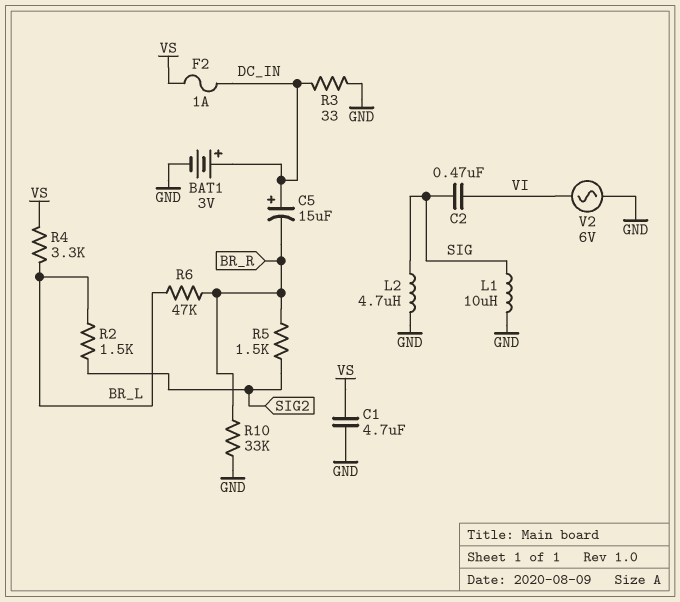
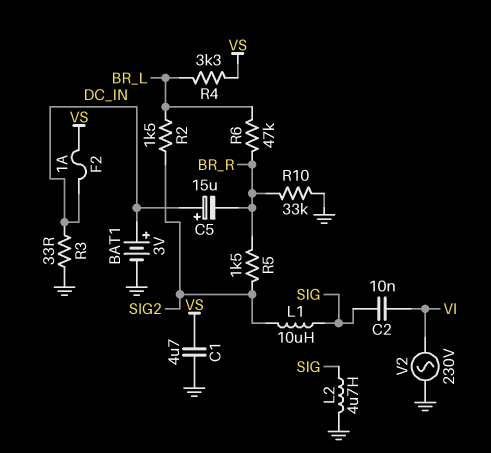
C2: 470nF (SIG, VI) -> 10nF (SIG, VI)
L1: 10uH (GND, SIG) -> 10uH (SIG, SIG2)
V2: AC 6V (GND, VI) -> AC 230V (GND, VI)

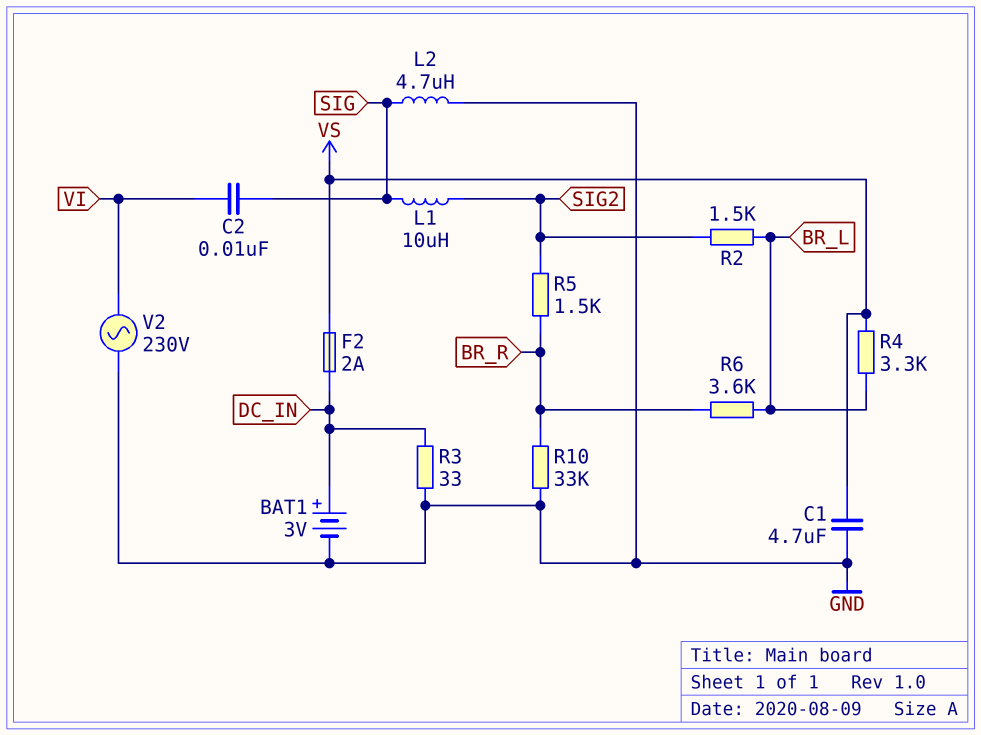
C5: 15uF (plus DC_IN, minus BR_R) -> none
F2: 1A (DC_IN, VS) -> 2A (DC_IN, VS)
R6: 47k (BR_L, BR_R) -> 3.6k (BR_L, BR_R)

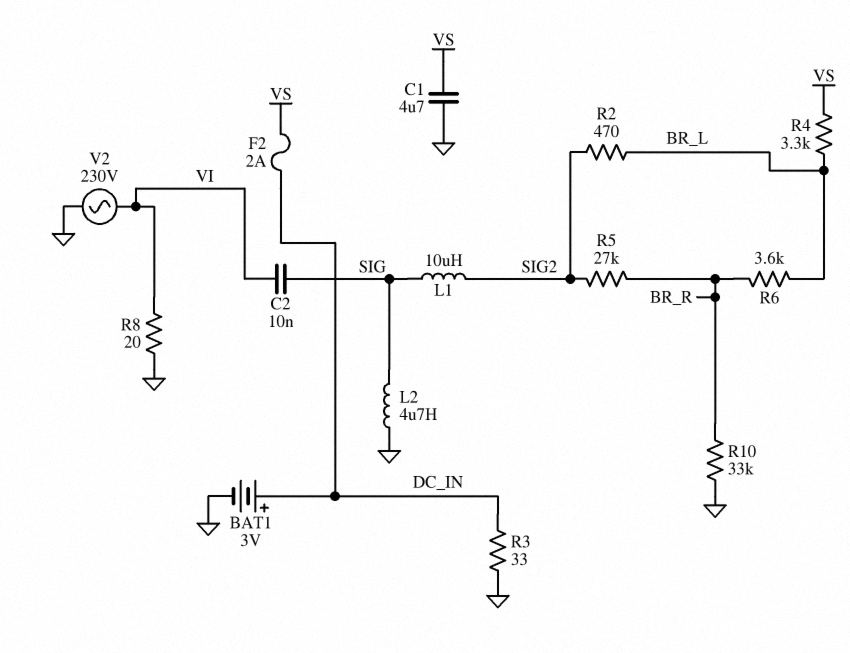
R2: 1.5k (BR_L, SIG2) -> 470 (BR_L, SIG2)
R5: 1.5k (BR_R, SIG2) -> 27k (BR_R, SIG2)
R8: none -> 20 (GND, VI)

